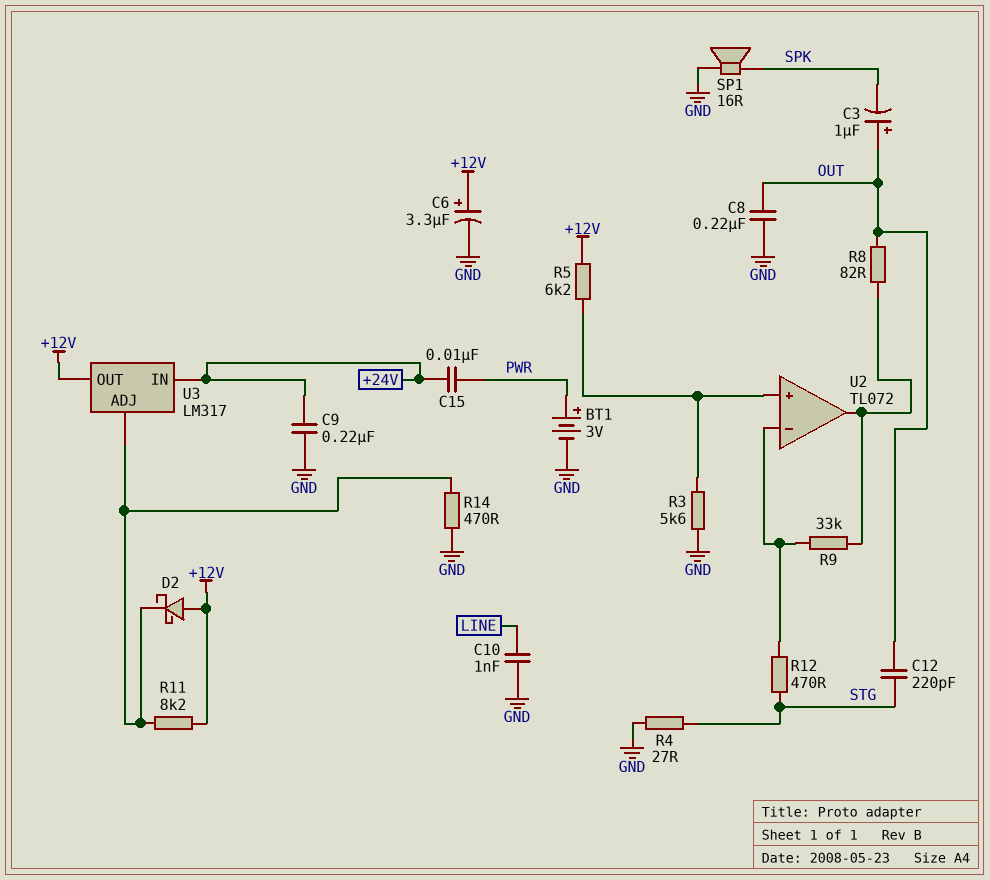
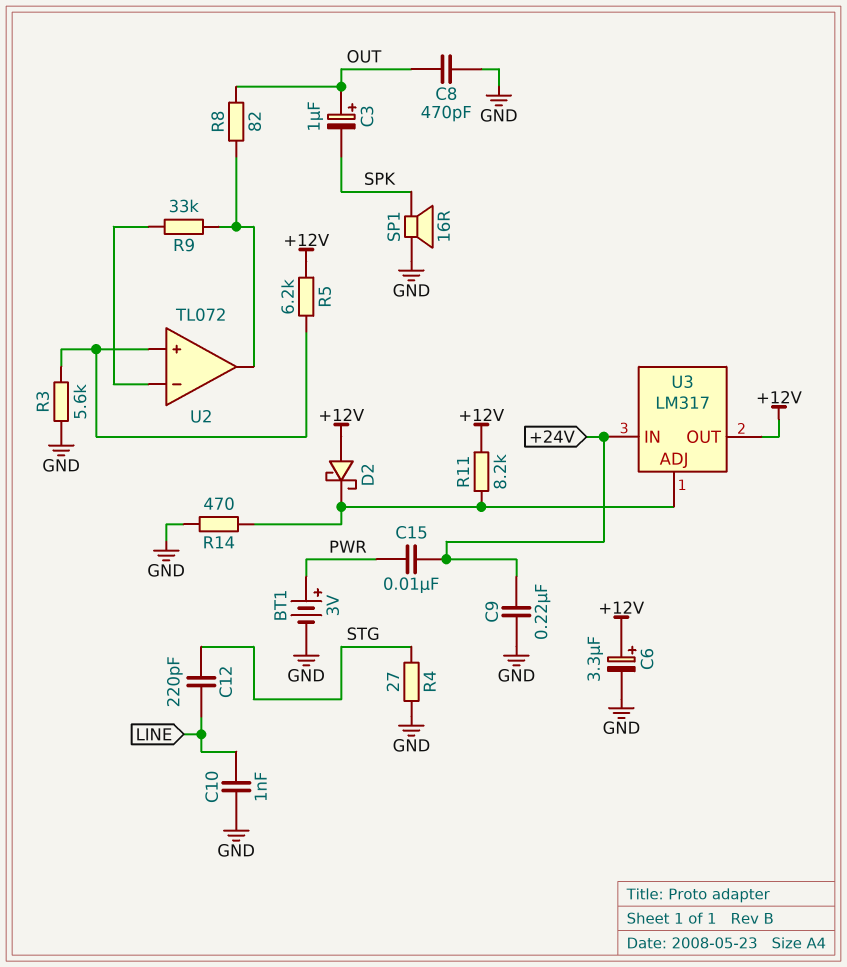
C8: 220nF (GND, OUT) -> 470pF (GND, OUT)
C12: 220pF (OUT, STG) -> 220pF (LINE, STG)
R12: 470 (STG, U2/in-) -> none

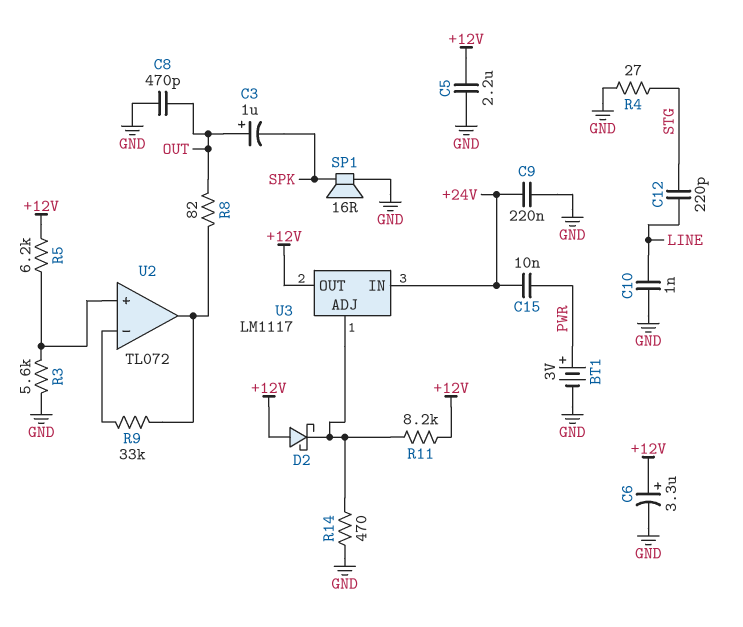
C5: none -> 2.2uF (+12V, GND)
U3: LM317 -> LM1117

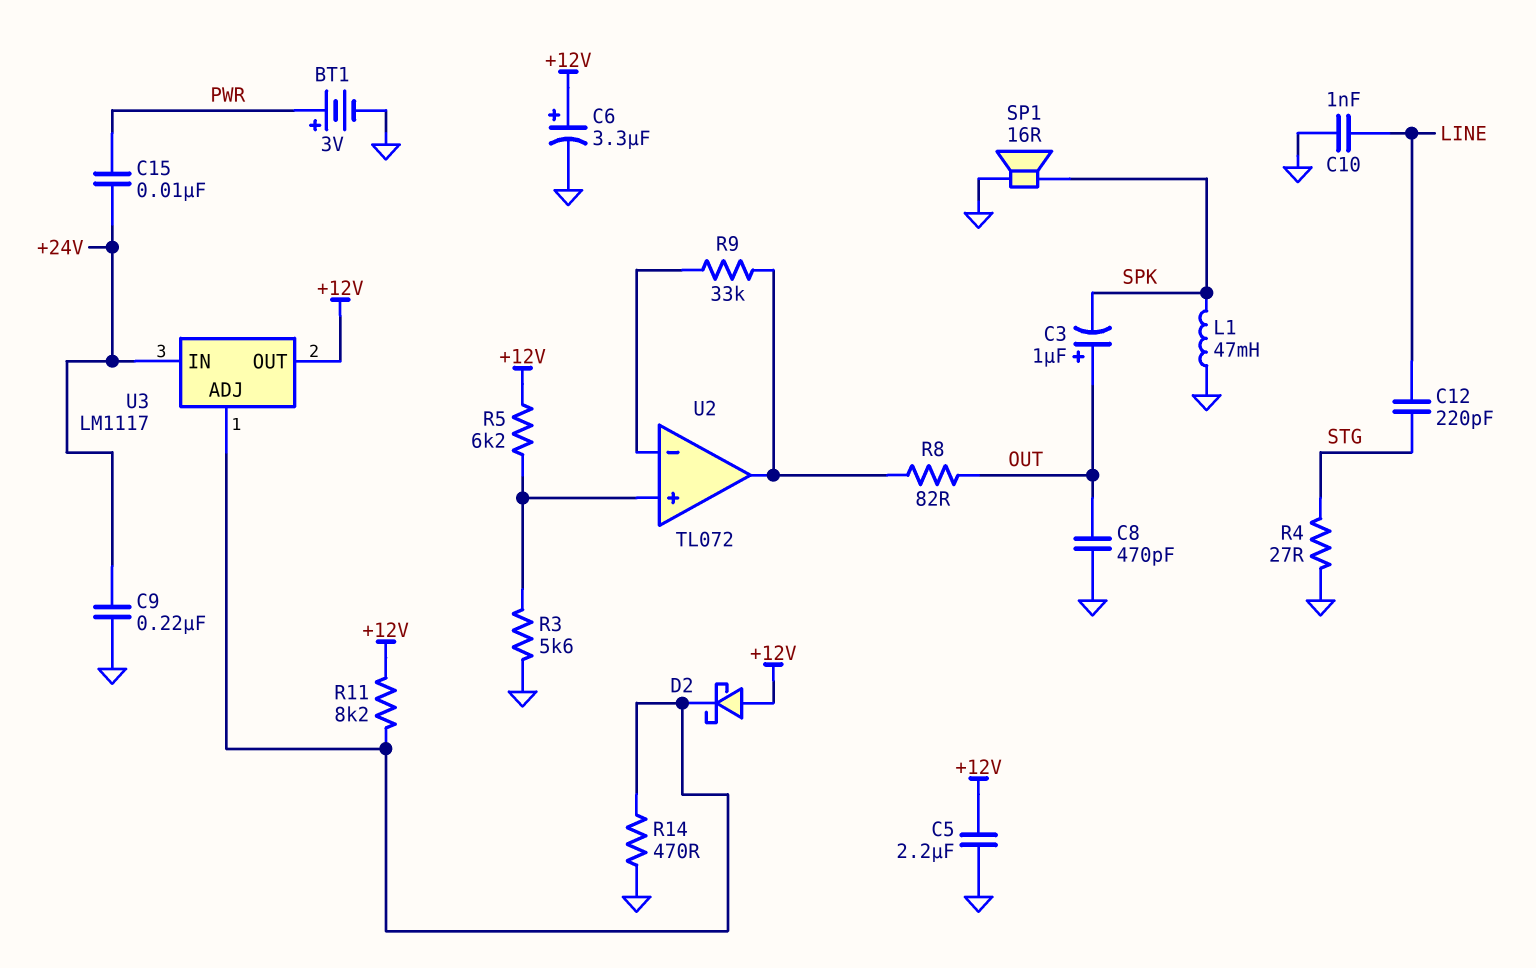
L1: none -> 47mH (GND, SPK)

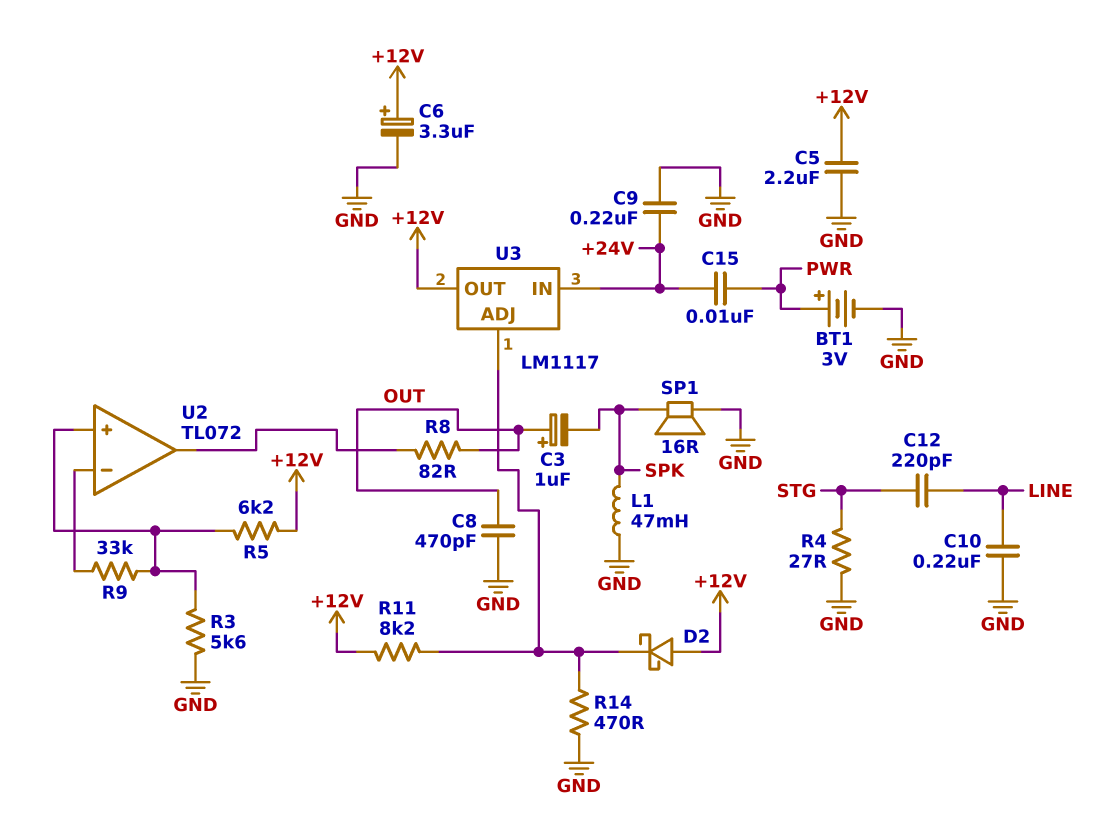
C10: 1nF (GND, LINE) -> 220nF (GND, LINE)
R9: 33k (U2/in-, U2/out) -> 33k (U2/in+, U2/in-)

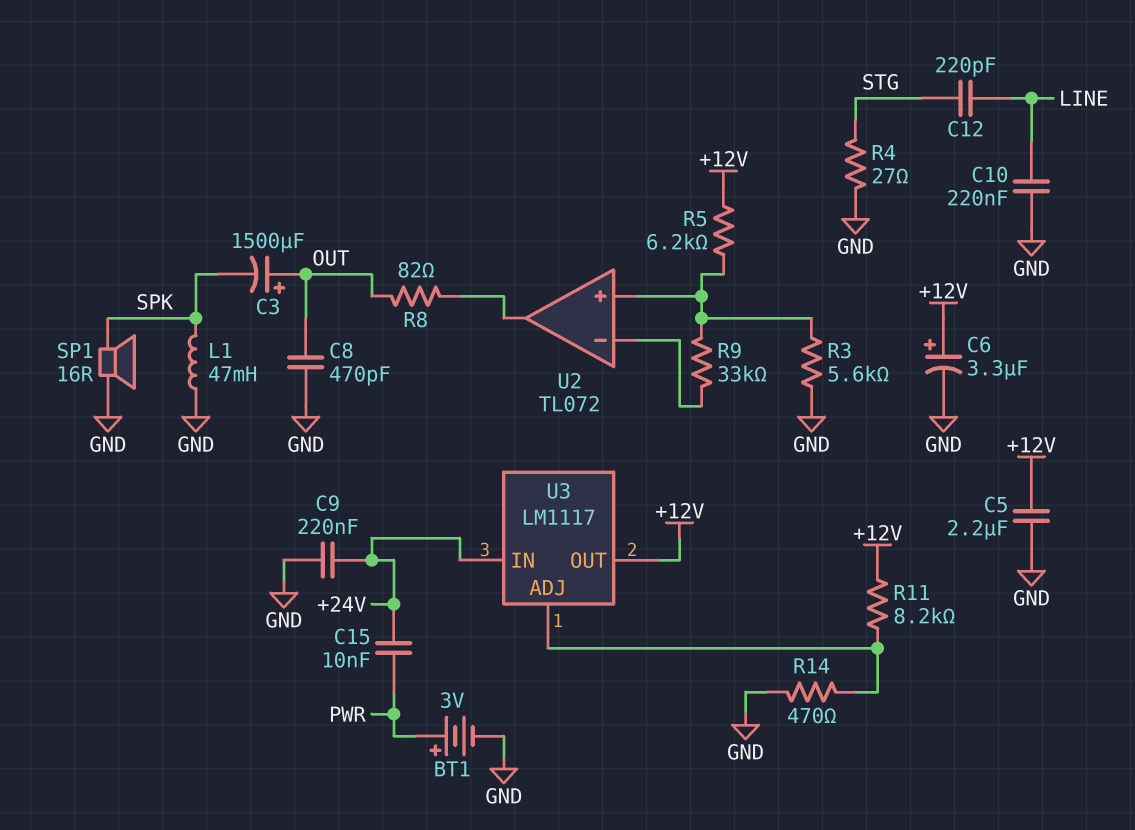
C3: 1uF (plus OUT, minus SPK) -> 1500uF (plus OUT, minus SPK)
D2: schottky (A +12V, K U3/ADJ) -> none

